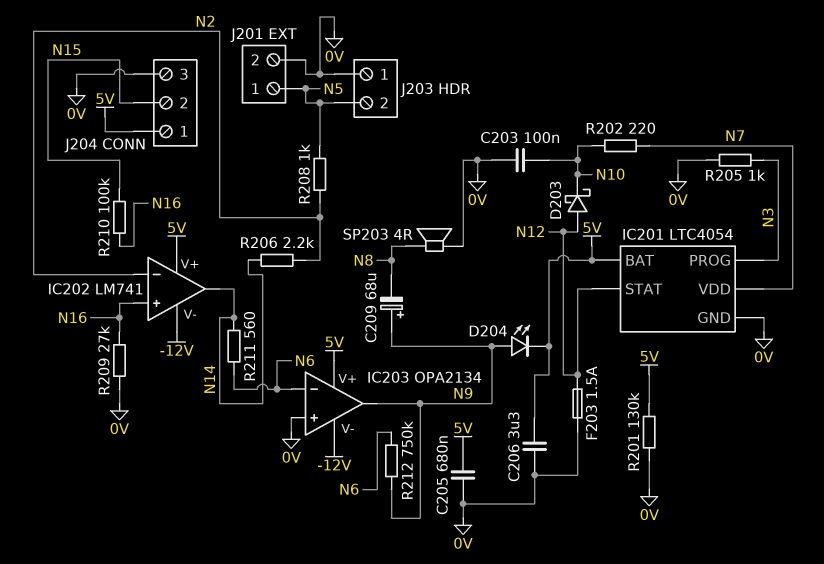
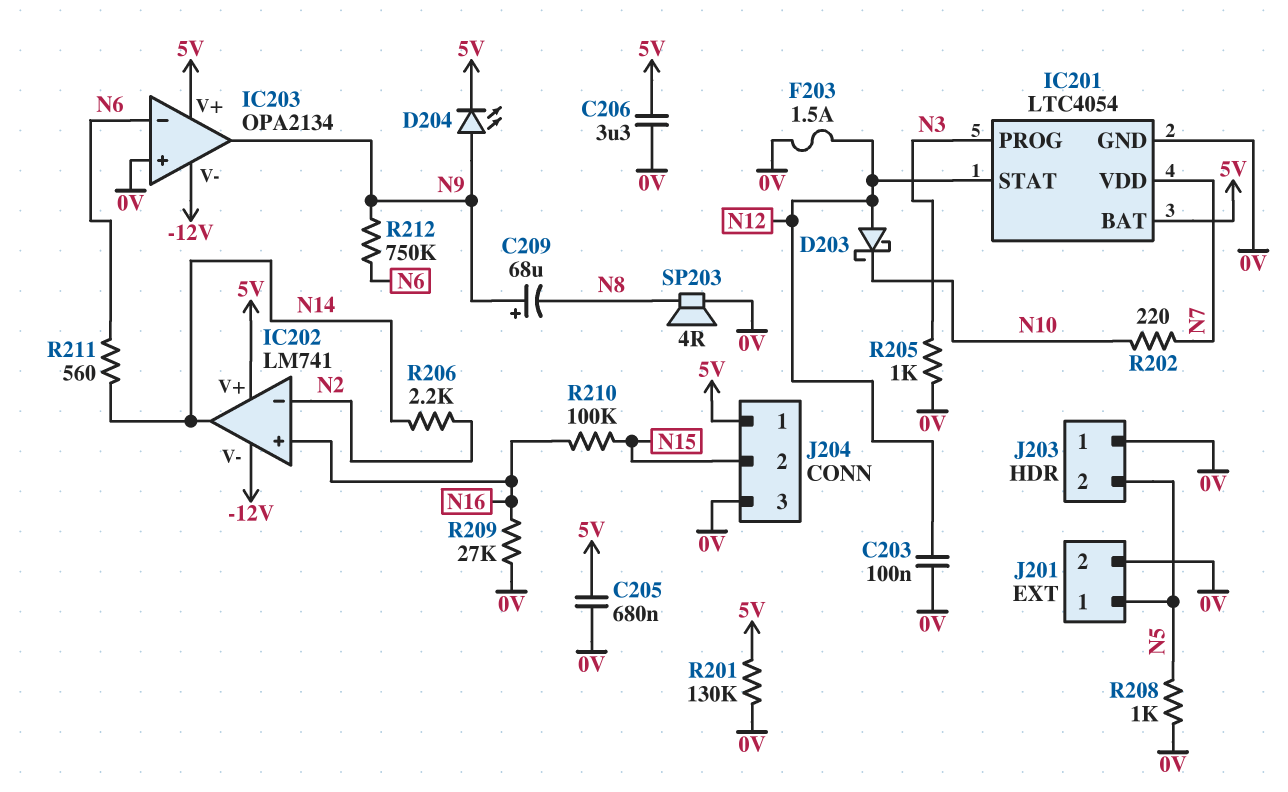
C203: 100nF (0V, N10) -> 100nF (0V, N12)
R208: 1k (N2, N5) -> 1k (0V, N5)

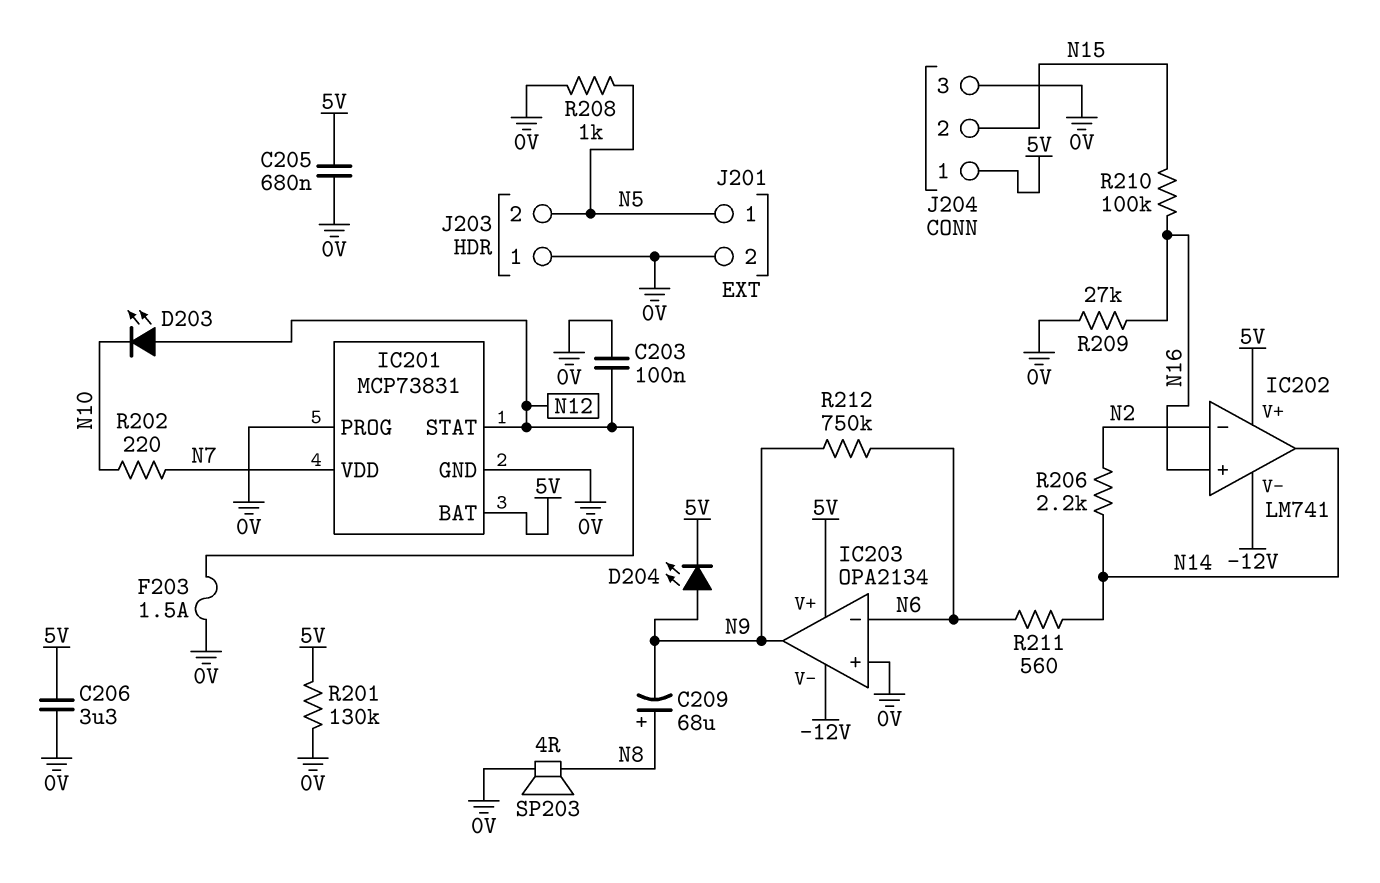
C209: 68uF (plus N9, minus N8) -> 68uF (plus N8, minus N9)
D203: schottky (A N12, K N10) -> LED (A N12, K N10)
IC201: LTC4054 -> MCP73831
IC201 pin PROG: N3 -> 0V
R205: 1k (0V, N3) -> none

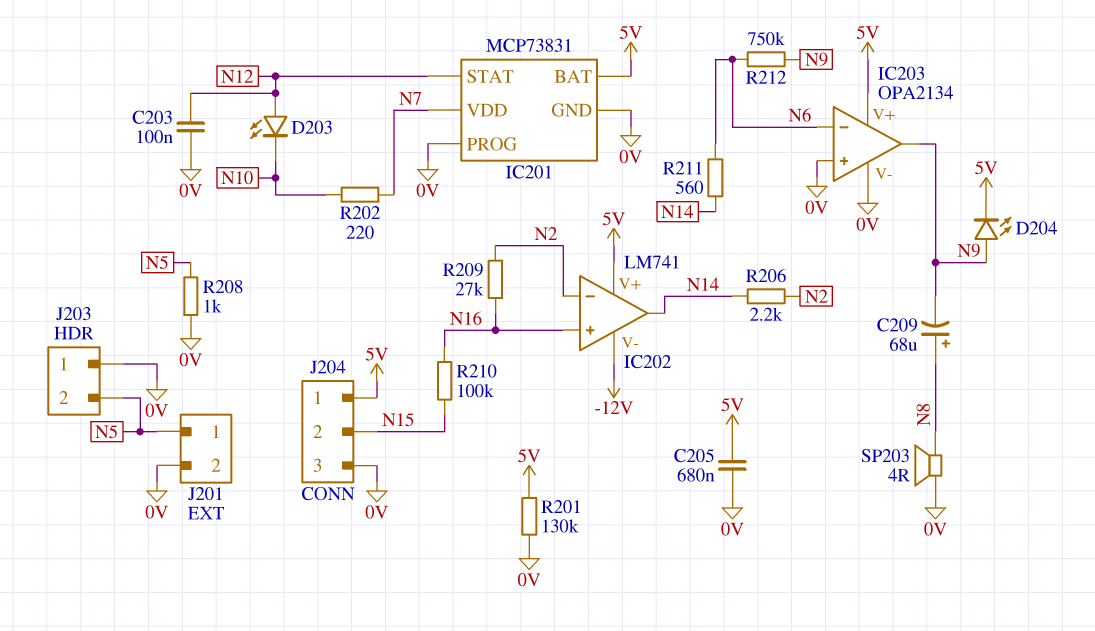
C206: 3.3uF (0V, 5V) -> none
F203: 1.5A (0V, N12) -> none
IC203 pin V-: -12V -> 0V
R209: 27k (0V, N16) -> 27k (N2, N16)

